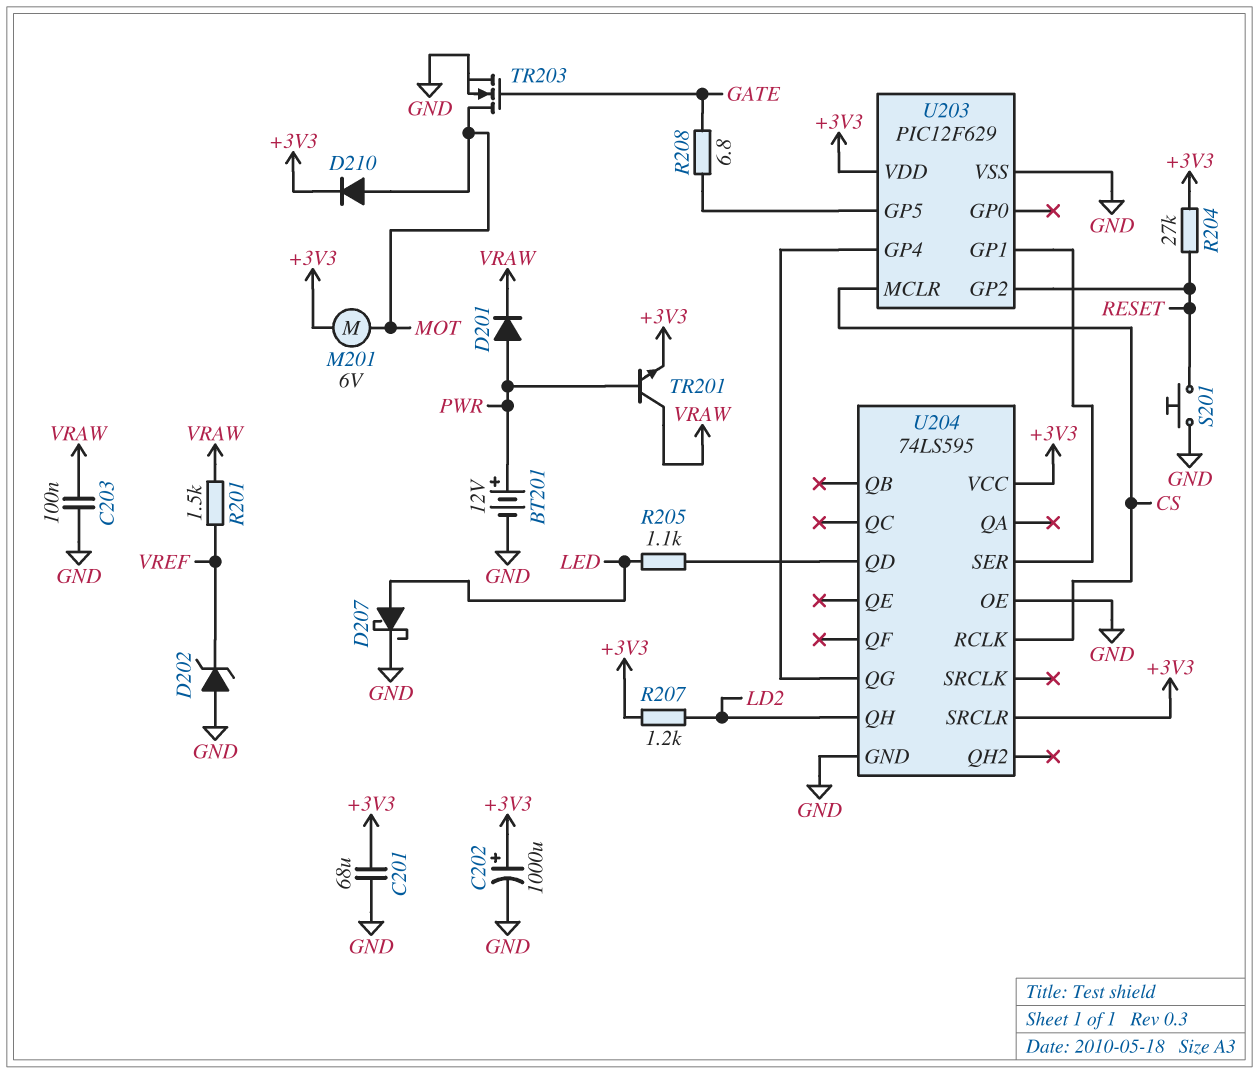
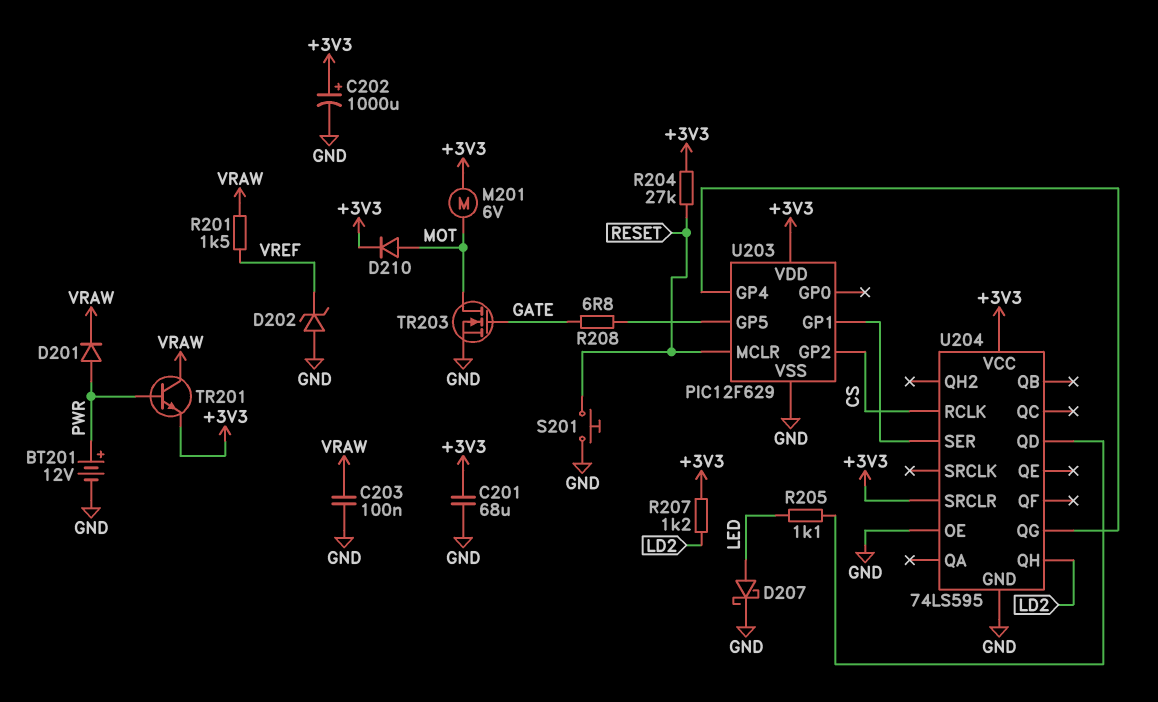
U203 pin GP2: RESET -> CS
U203 pin MCLR: CS -> RESET

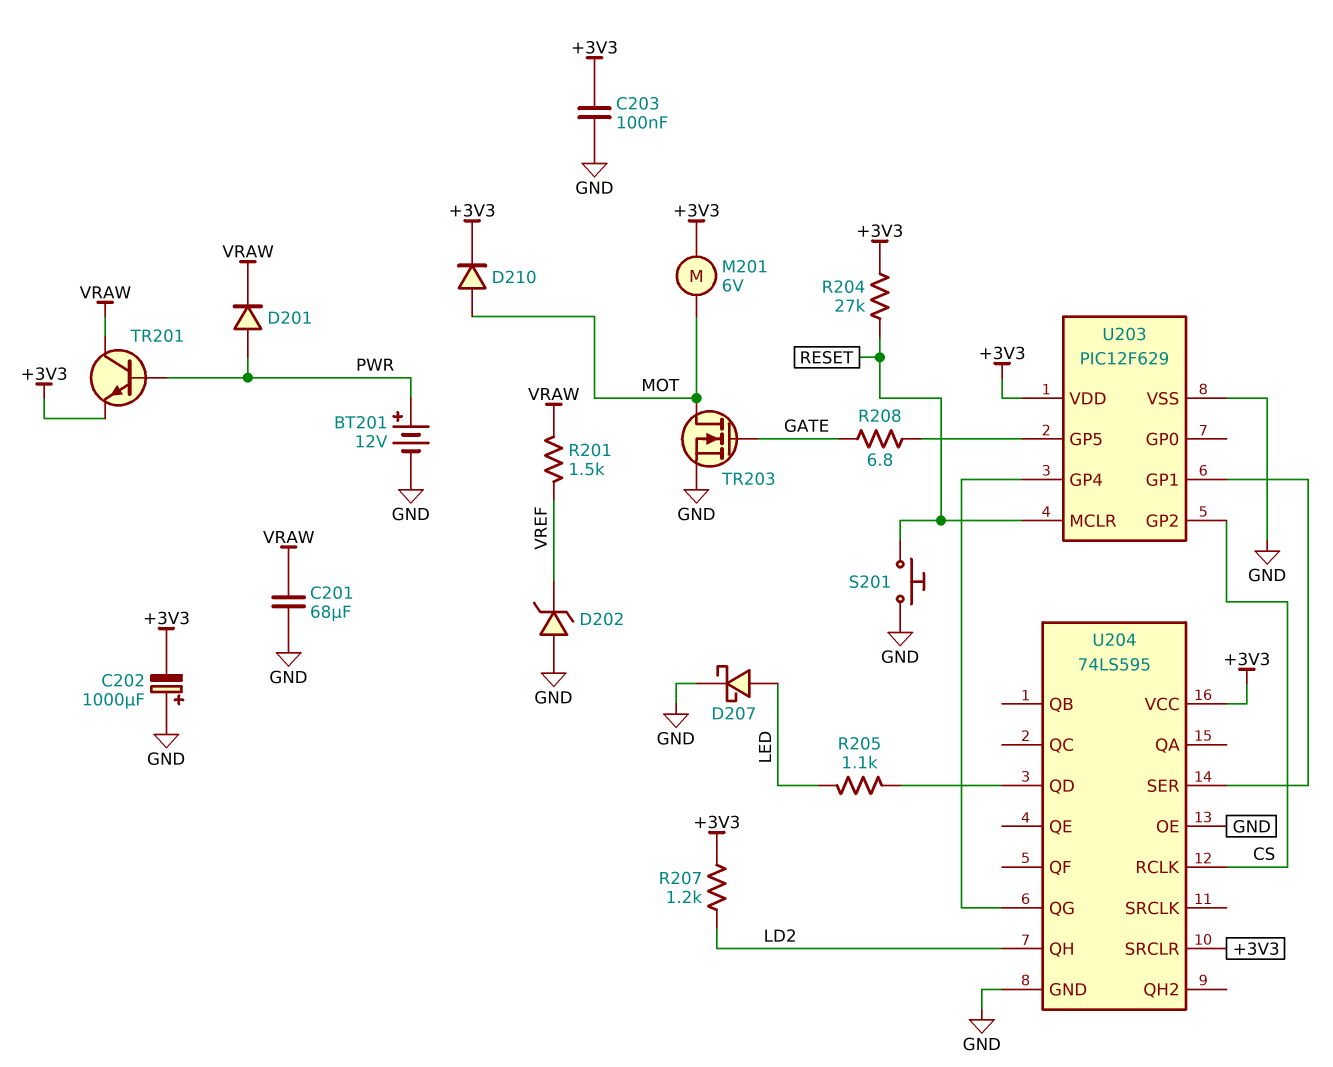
C201: 68uF (+3V3, GND) -> 68uF (GND, VRAW)
C202: 1000uF (plus +3V3, minus GND) -> 1000uF (plus GND, minus +3V3)
C203: 100nF (GND, VRAW) -> 100nF (+3V3, GND)

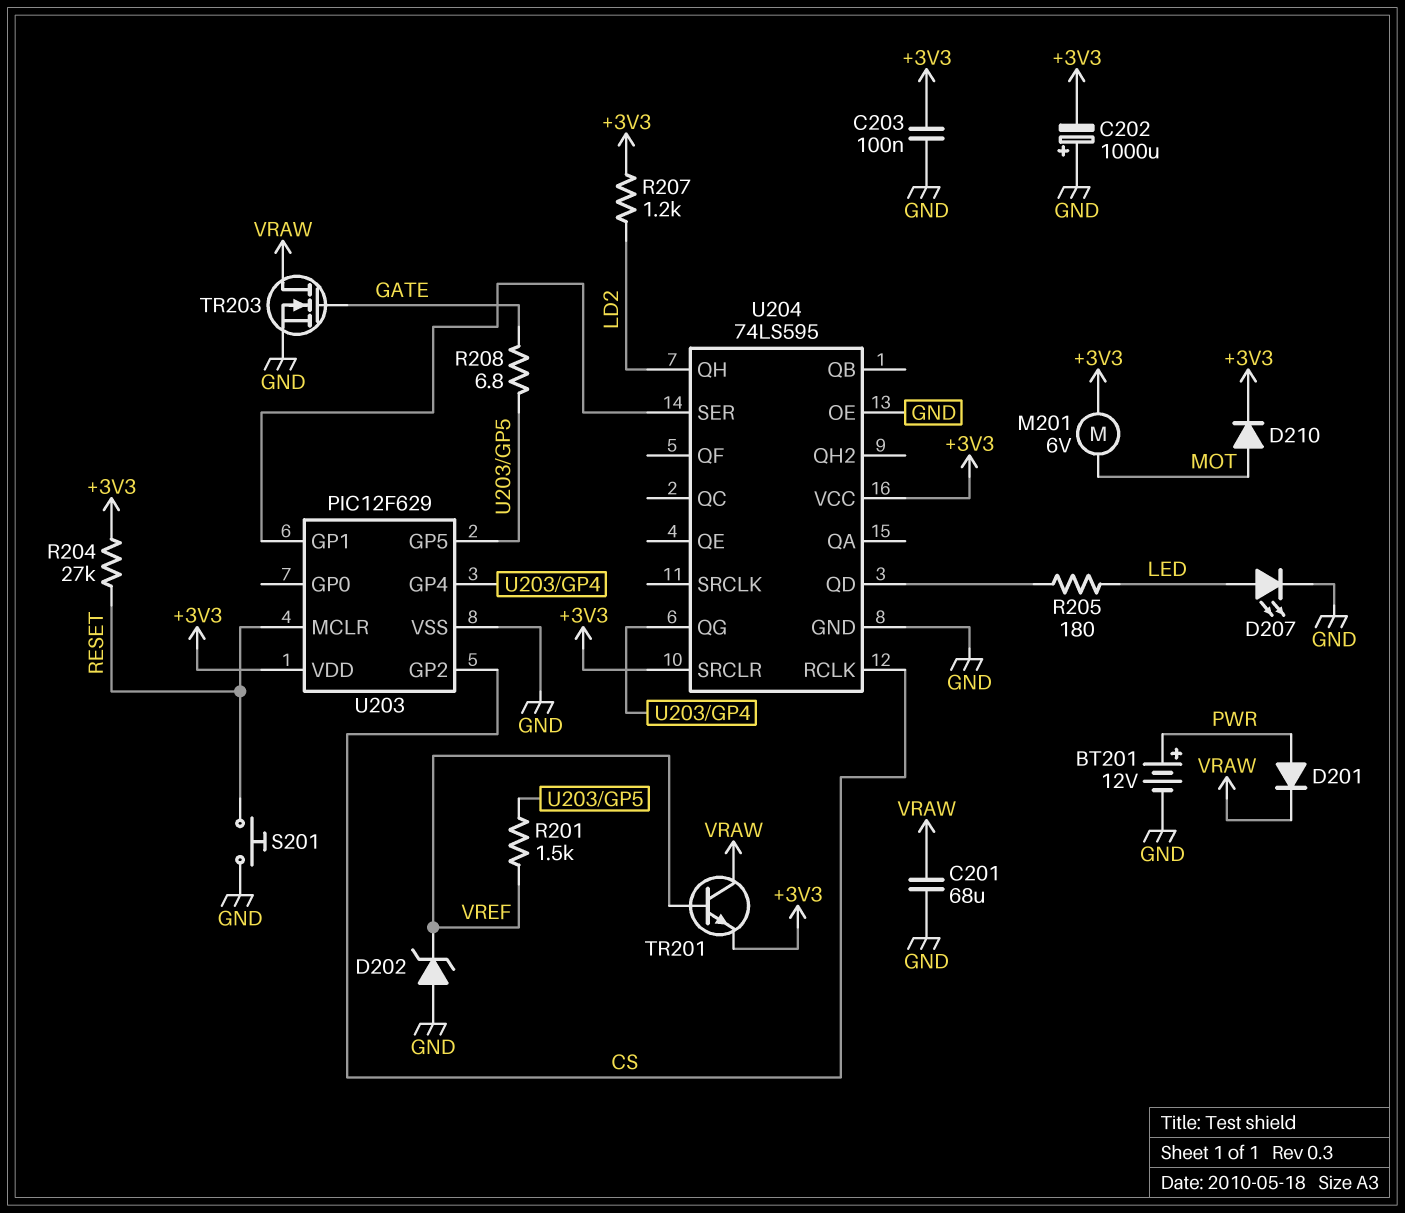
D207: schottky (A LED, K GND) -> LED (A LED, K GND)
R201: 1.5k (VRAW, VREF) -> 1.5k (U203/GP5, VREF)
R205: 1.1k (LED, U204/QD) -> 180 (LED, U204/QD)
TR201: NPN (B PWR, C VRAW, E +3V3) -> NPN (B VREF, C VRAW, E +3V3)
TR203: NMOS (G GATE, D MOT, S GND) -> NMOS (G GATE, D VRAW, S GND)

